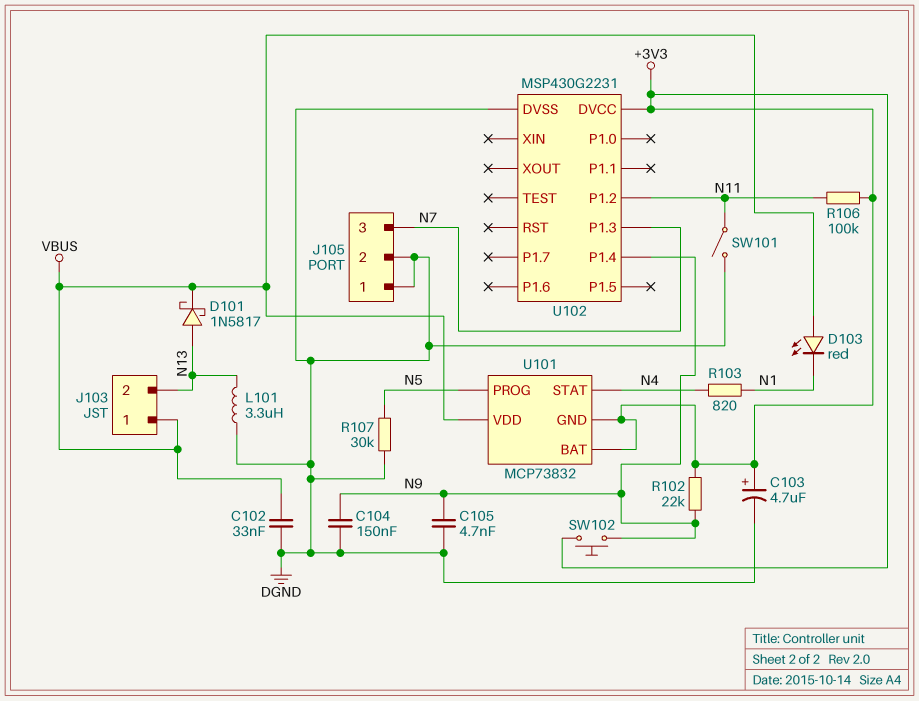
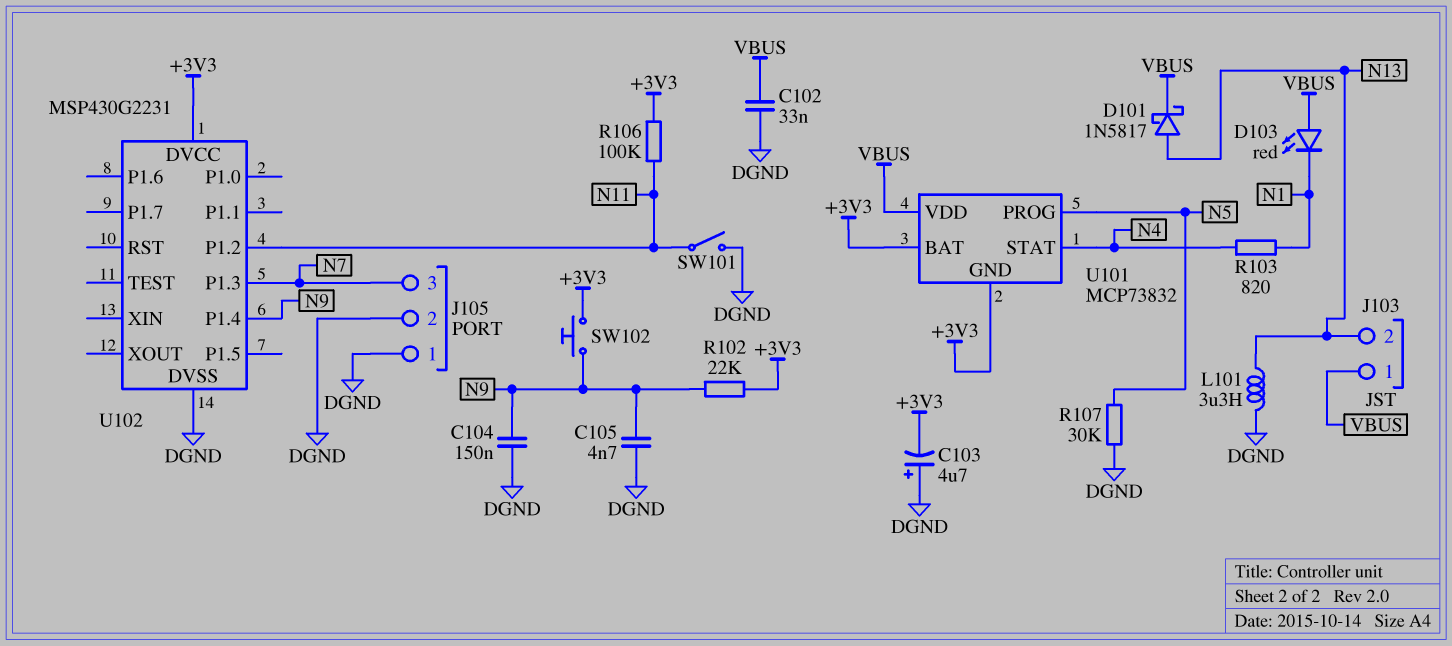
C103: 4.7uF (plus +3V3, minus DGND) -> 4.7uF (plus DGND, minus +3V3)

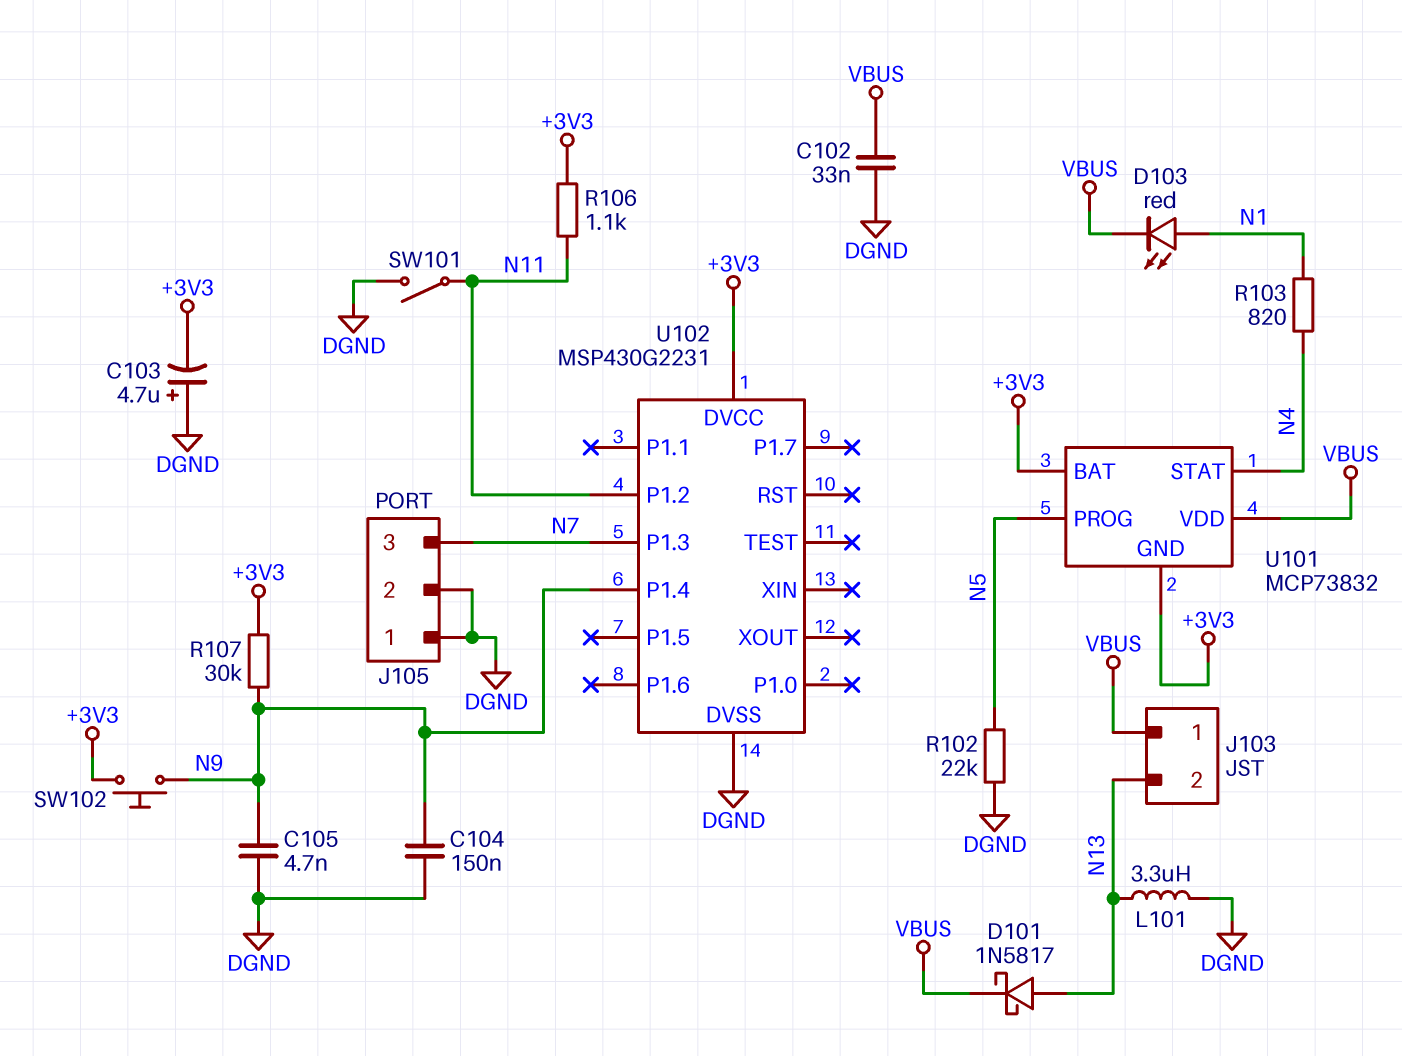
D103: LED red (A VBUS, K N1) -> LED red (A N1, K VBUS)
R102: 22k (+3V3, N9) -> 22k (DGND, N5)
R106: 100k (+3V3, N11) -> 1.1k (+3V3, N11)
R107: 30k (DGND, N5) -> 30k (+3V3, N9)

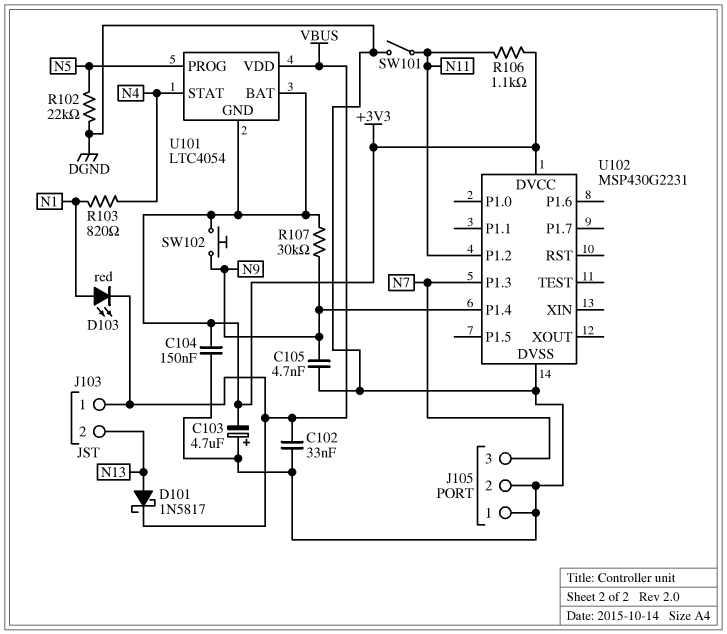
C104: 150nF (DGND, N9) -> 150nF (+3V3, DGND)
L101: 3.3uH (DGND, N13) -> none
U101: MCP73832 -> LTC4054

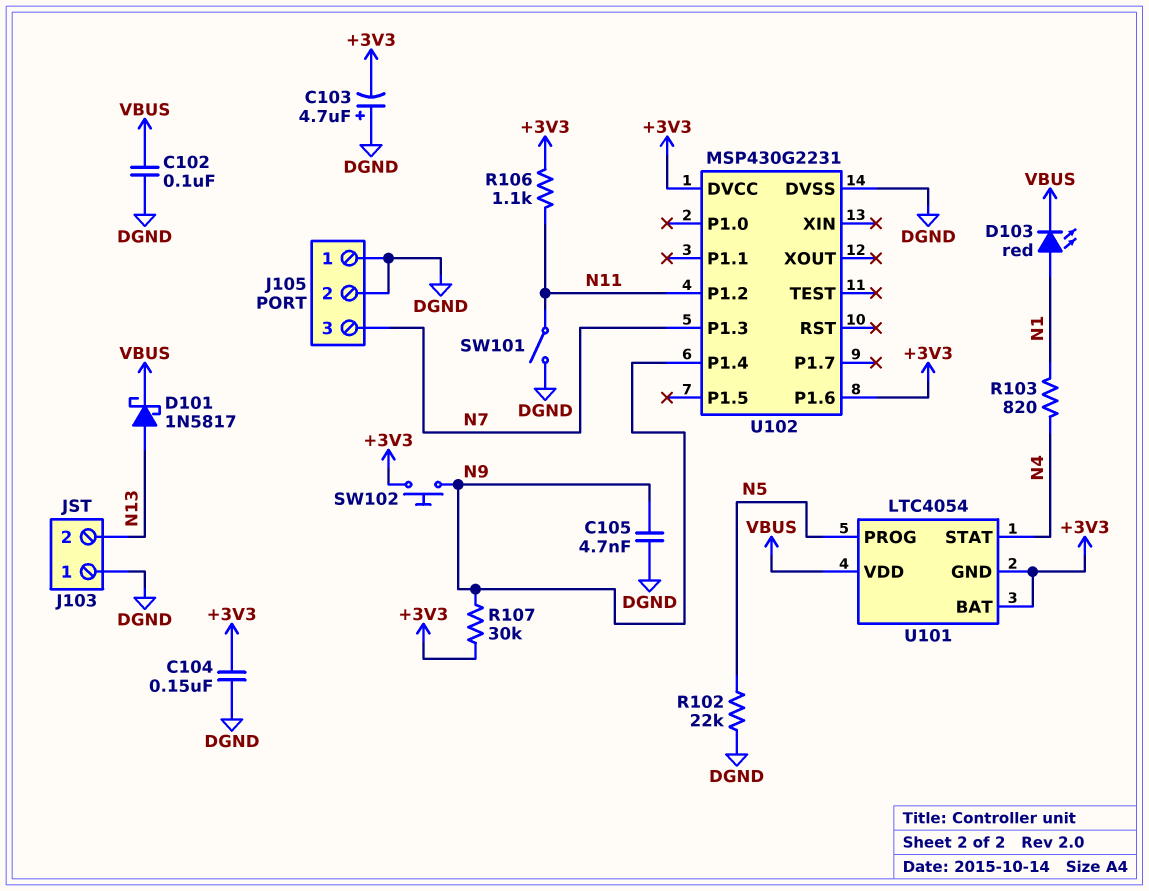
C102: 33nF (DGND, VBUS) -> 100nF (DGND, VBUS)
J103 pin 1: VBUS -> DGND
U102 pin P1.6: none -> +3V3

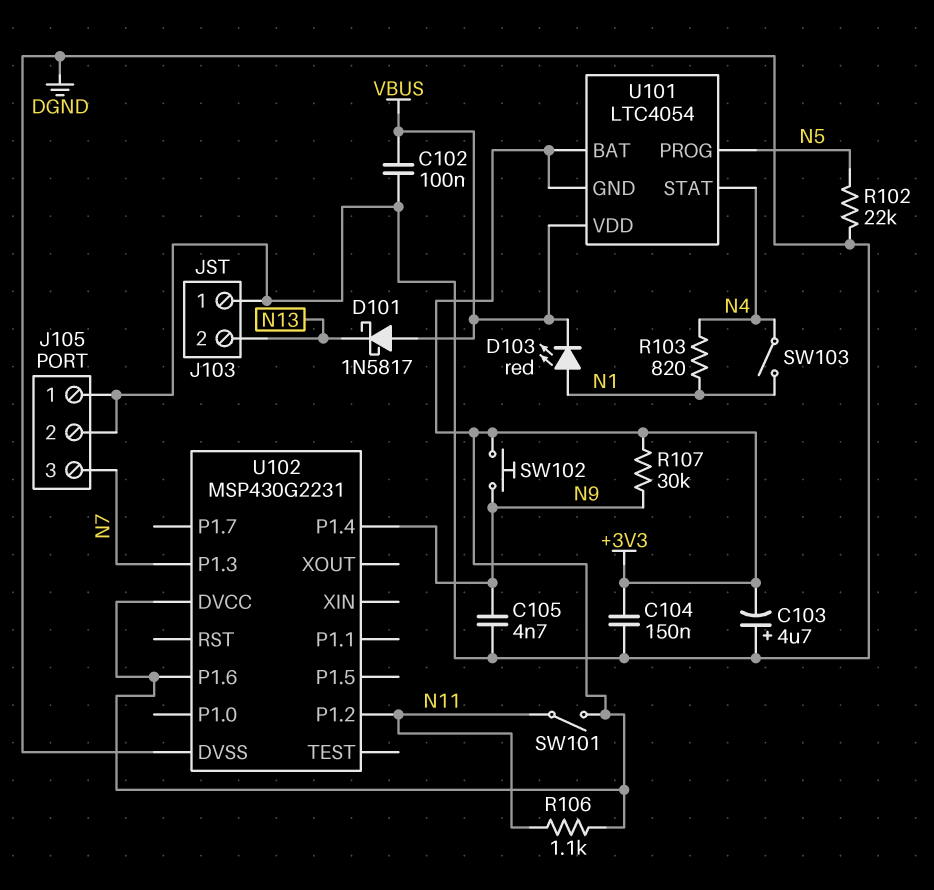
D101: schottky 1N5817 (A N13, K VBUS) -> schottky 1N5817 (A VBUS, K N13)
SW101: switch (DGND, N11) -> switch (+3V3, N11)
SW103: none -> switch (N1, N4)

